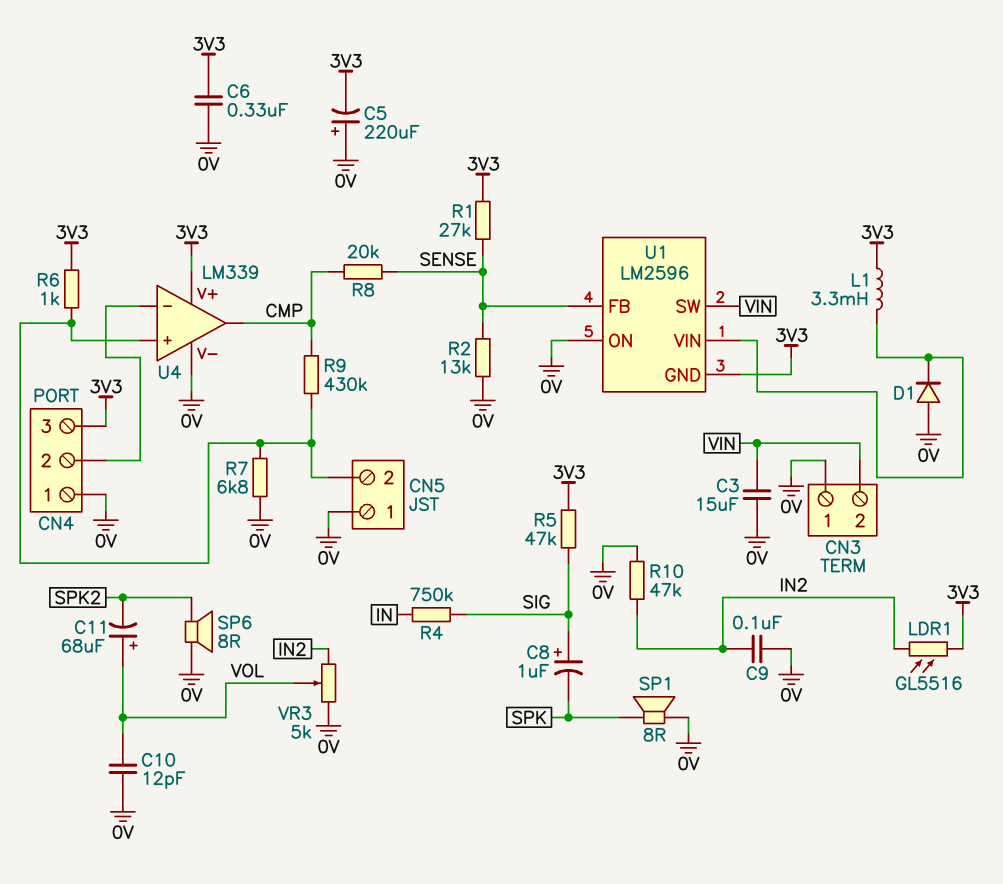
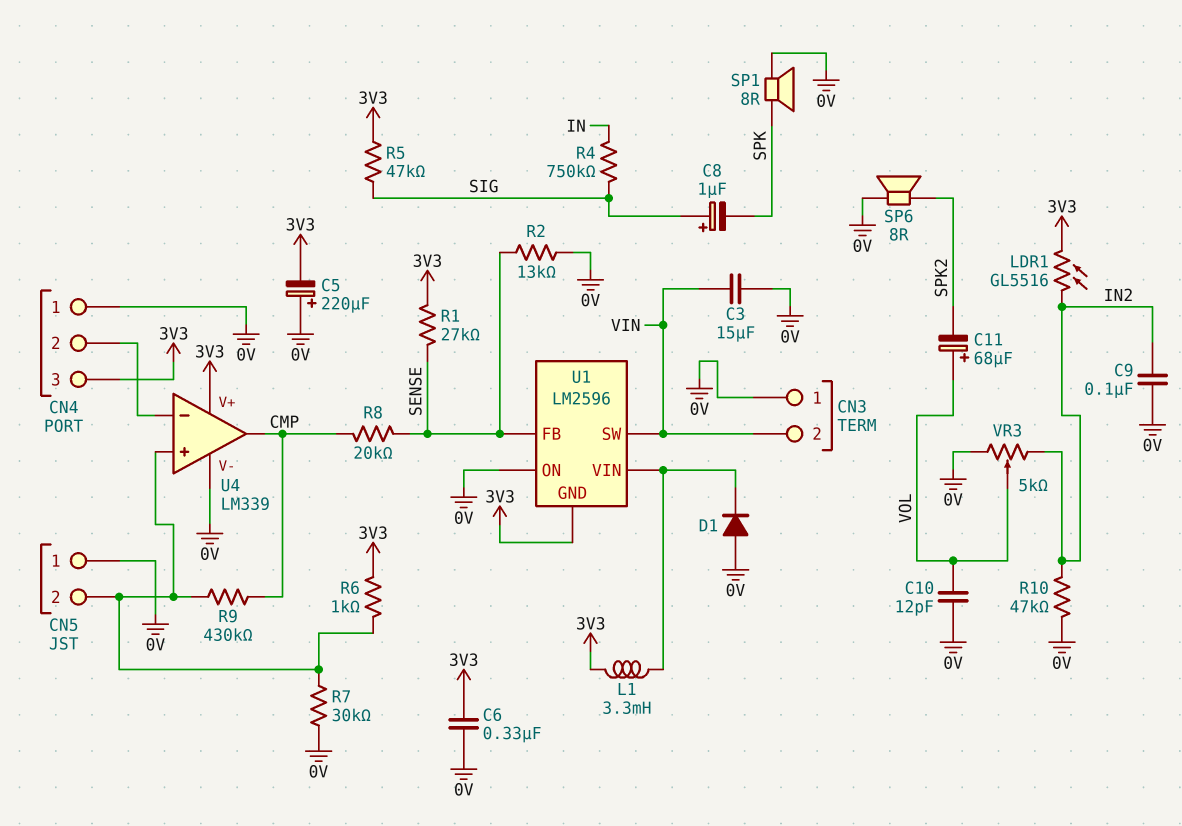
R7: 6.8k (0V, CN5/2) -> 30k (0V, CN5/2)

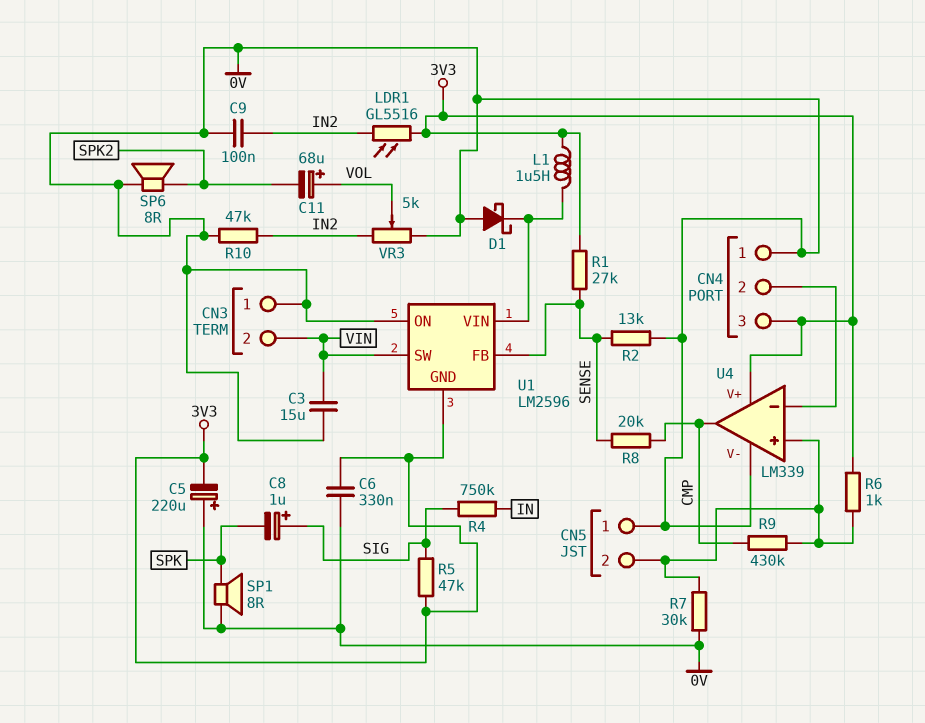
C10: 12pF (0V, VOL) -> none
D1: diode (A 0V, K U1/VIN) -> schottky (A 0V, K U1/VIN)
L1: 3.3mH (3V3, U1/VIN) -> 1.5uH (3V3, U1/VIN)

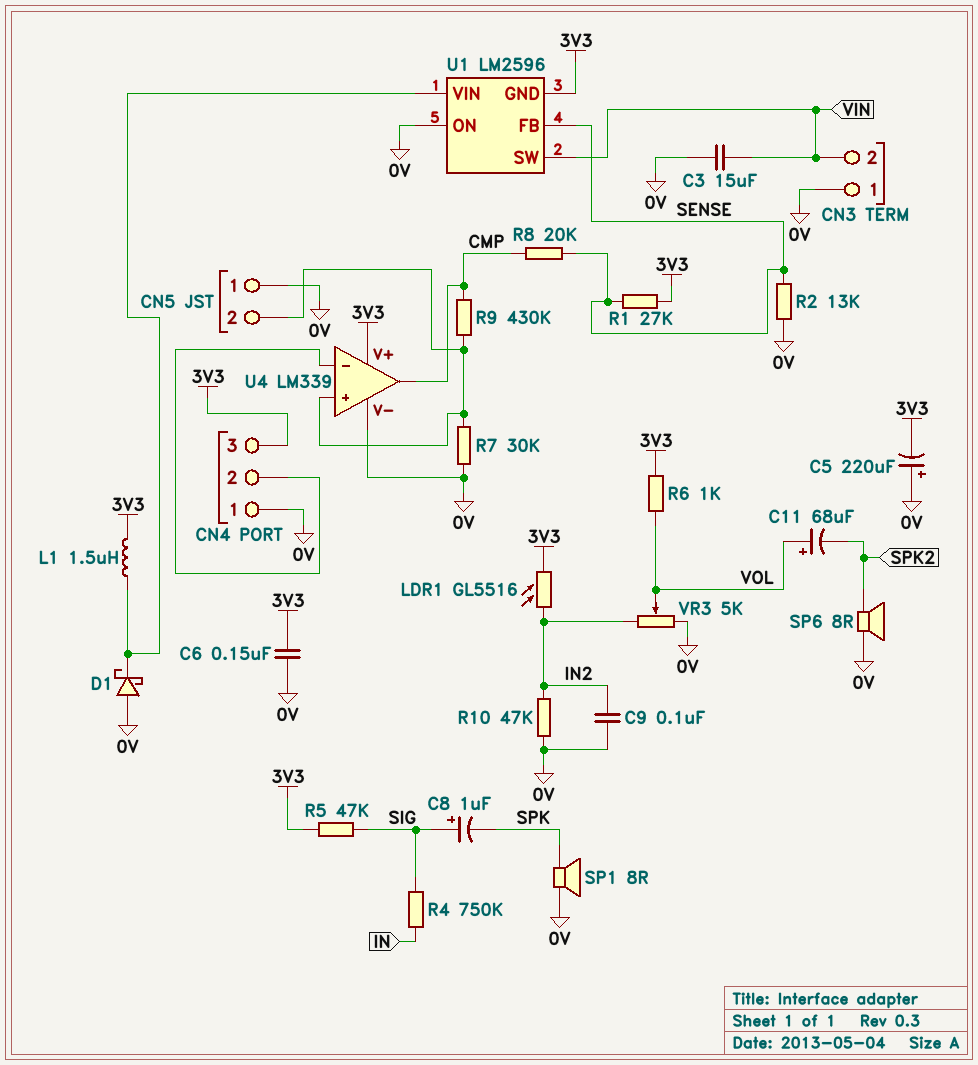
C6: 330nF (0V, 3V3) -> 150nF (0V, 3V3)
R6: 1k (3V3, CN5/2) -> 1k (3V3, VOL)

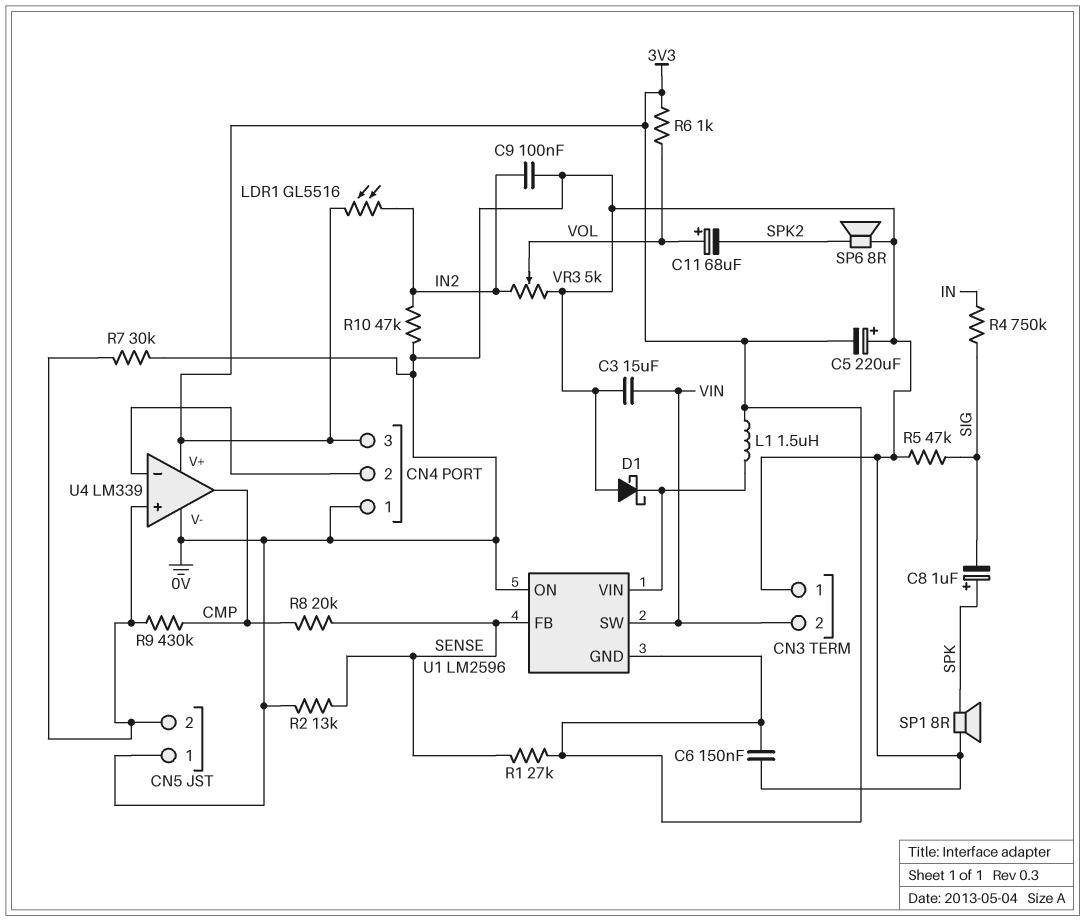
C8: 1uF (plus SIG, minus SPK) -> 1uF (plus SPK, minus SIG)
R5: 47k (3V3, SIG) -> 47k (0V, SIG)

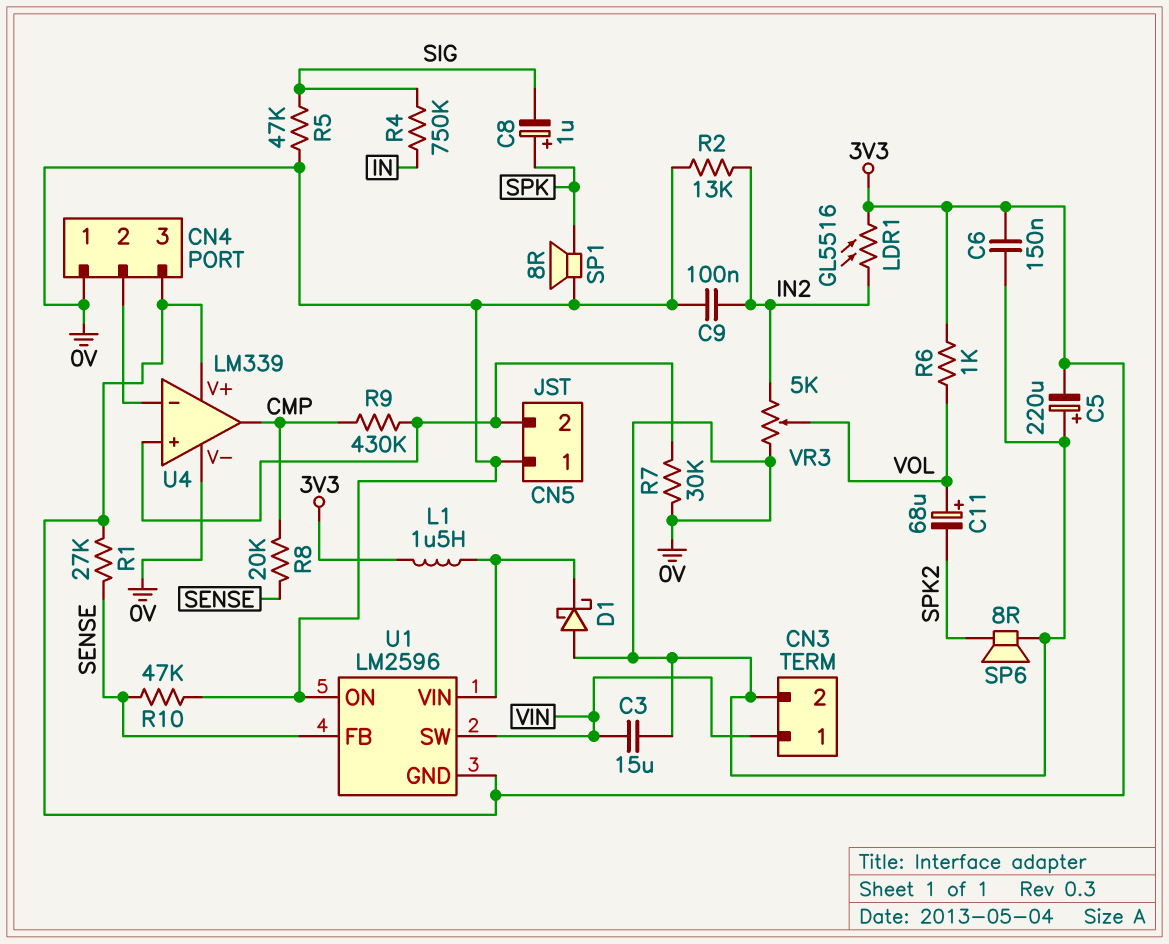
CN3 pin 1: 0V -> VIN
CN3 pin 2: VIN -> 0V
R2: 13k (0V, SENSE) -> 13k (0V, IN2)
R10: 47k (0V, IN2) -> 47k (0V, SENSE)

